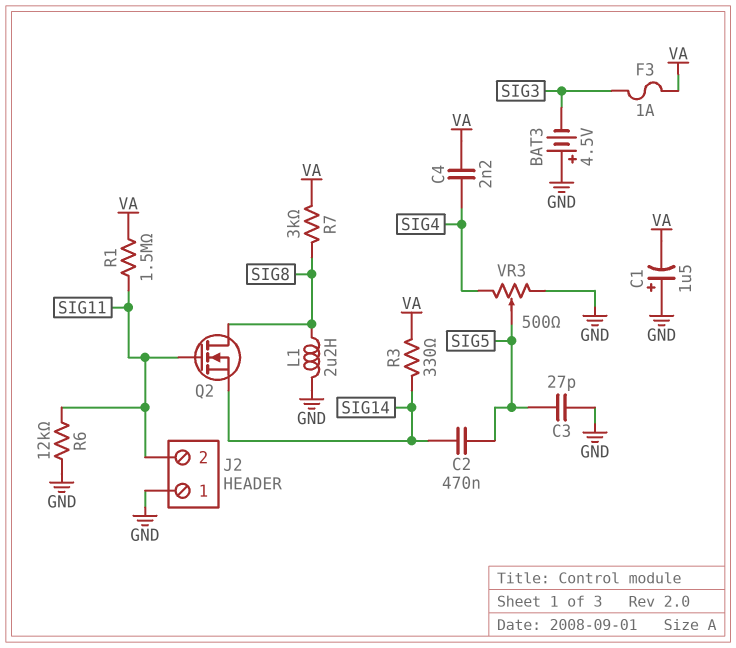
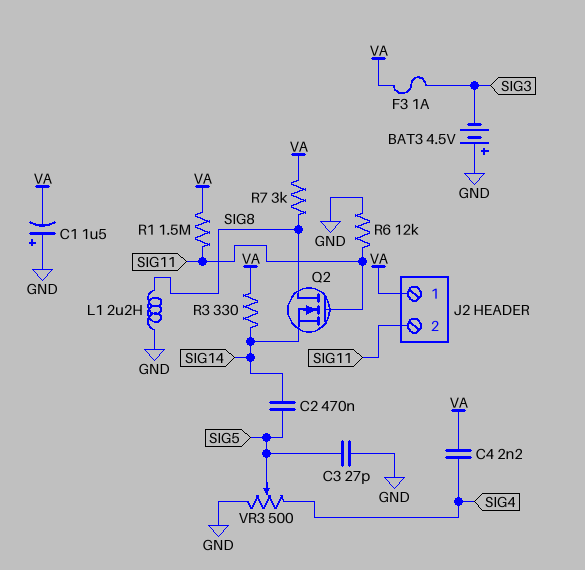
J2 pin 1: GND -> VA

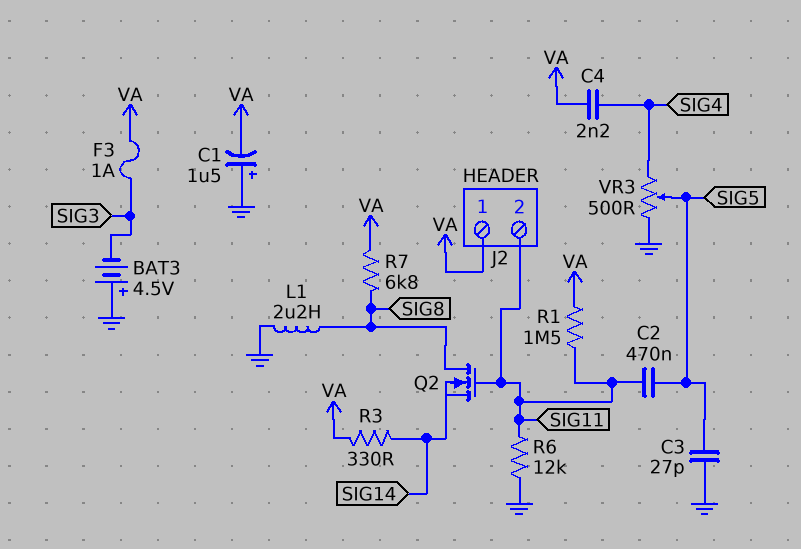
C2: 470nF (SIG5, SIG14) -> 470nF (SIG5, SIG11)
R7: 3k (SIG8, VA) -> 6.8k (SIG8, VA)

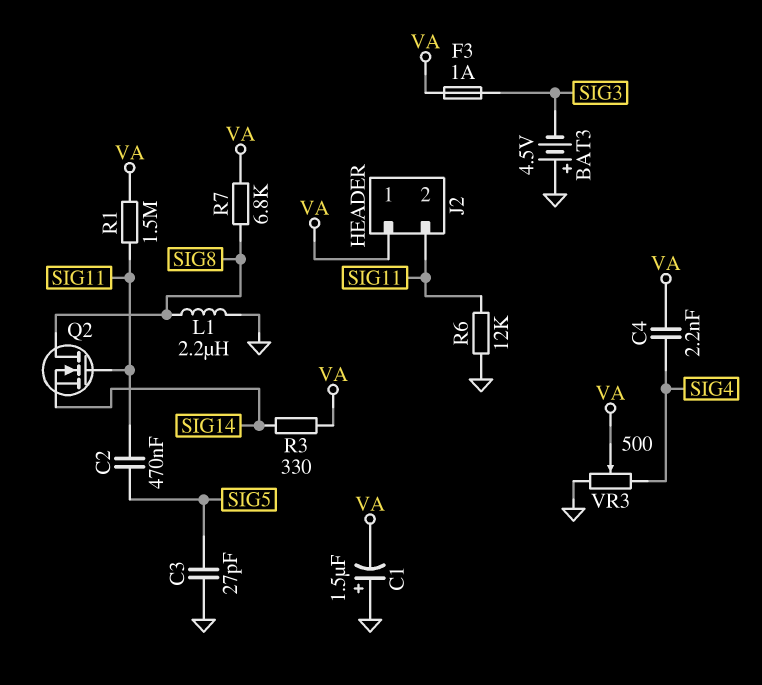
VR3: 500 (GND, SIG4, wiper SIG5) -> 500 (GND, SIG4, wiper VA)

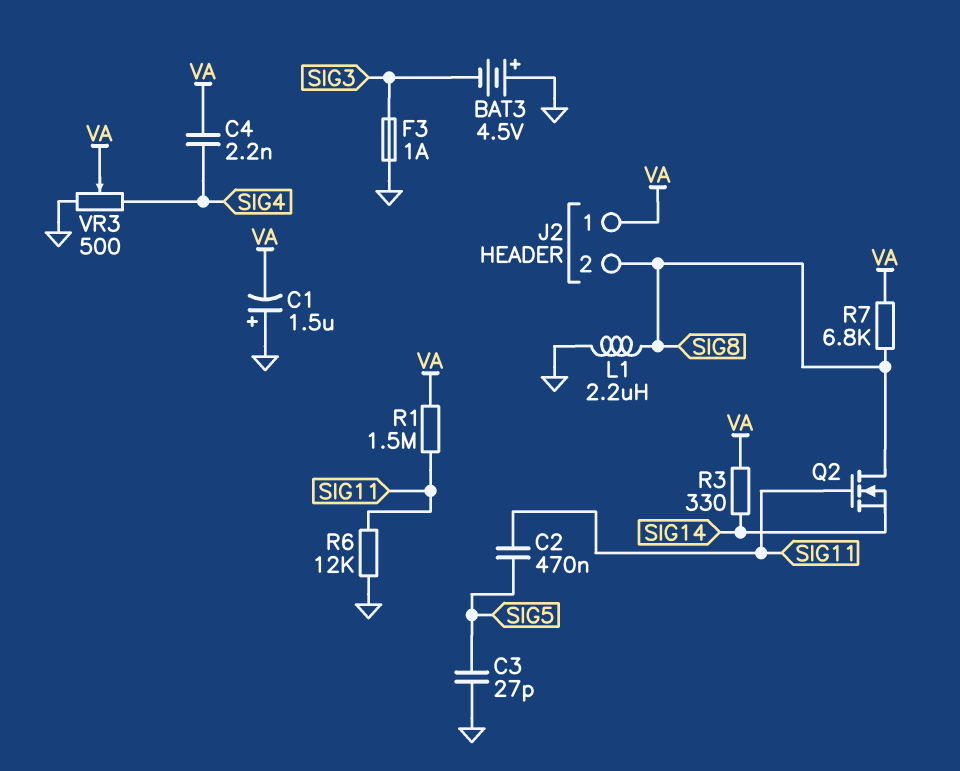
F3: 1A (SIG3, VA) -> 1A (GND, SIG3)
J2 pin 2: SIG11 -> SIG8

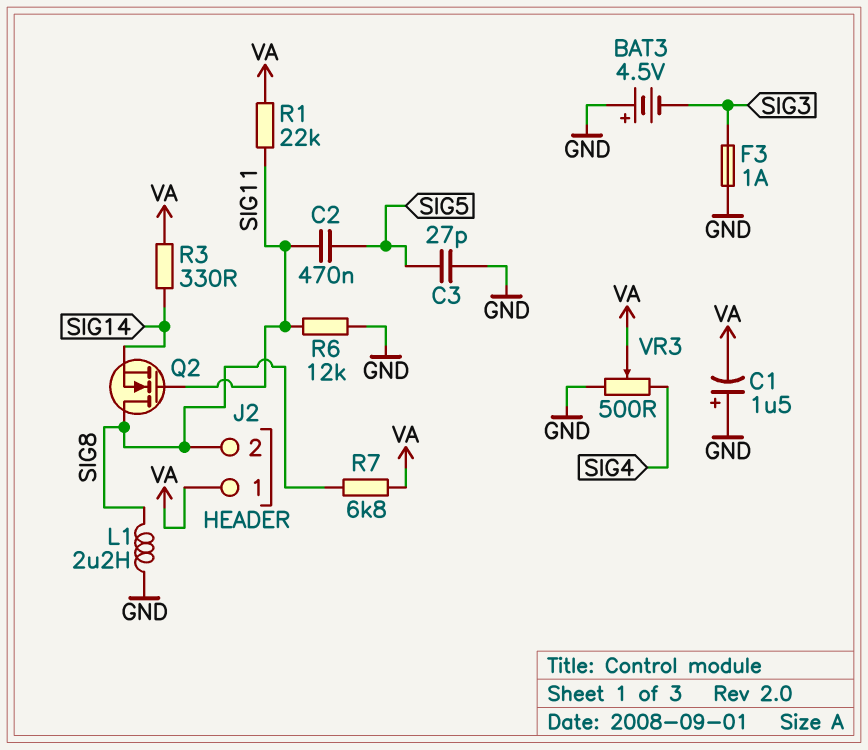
C4: 2.2nF (SIG4, VA) -> none
R1: 1.5M (SIG11, VA) -> 22k (SIG11, VA)

